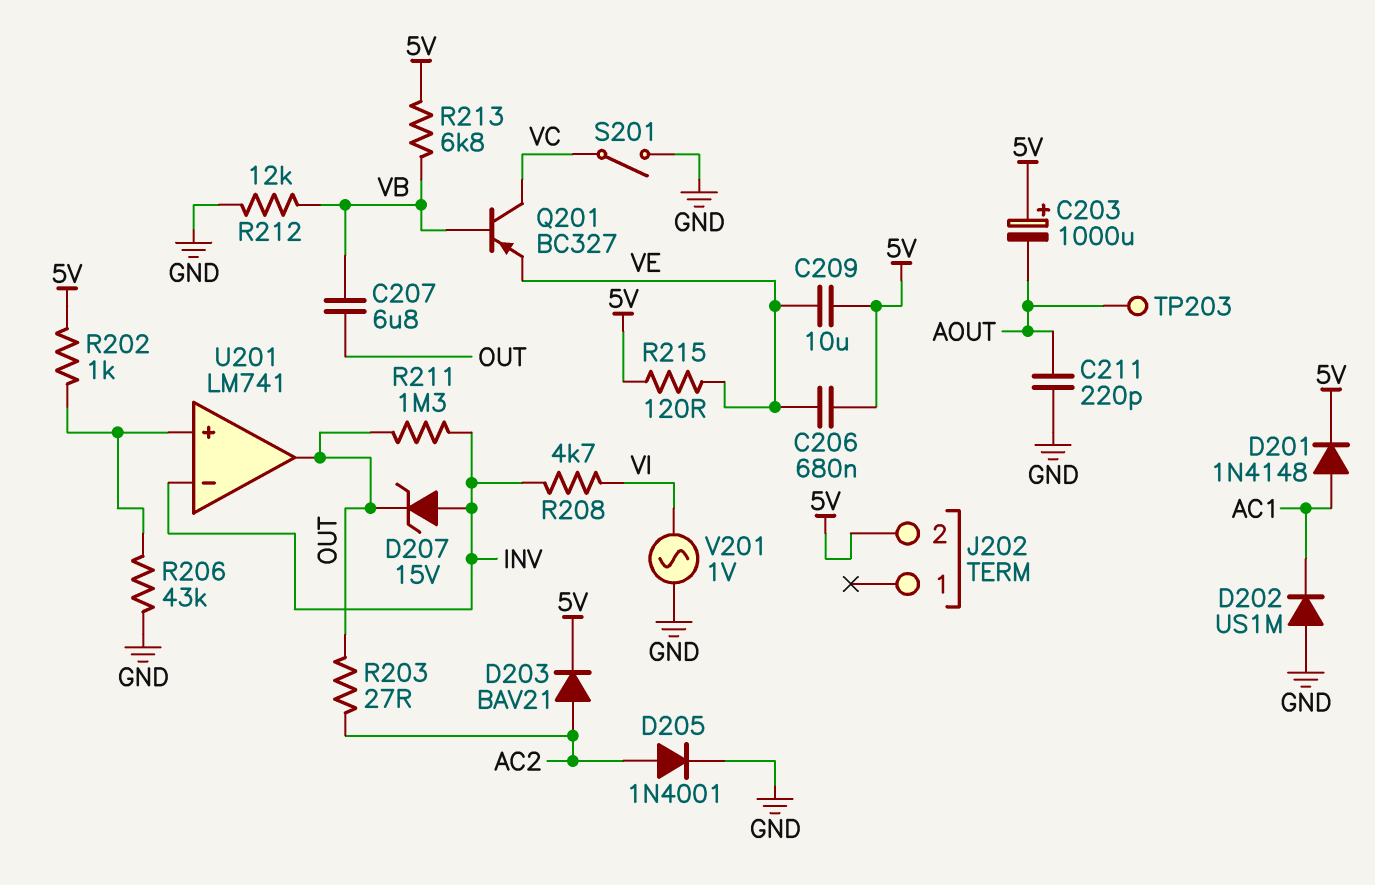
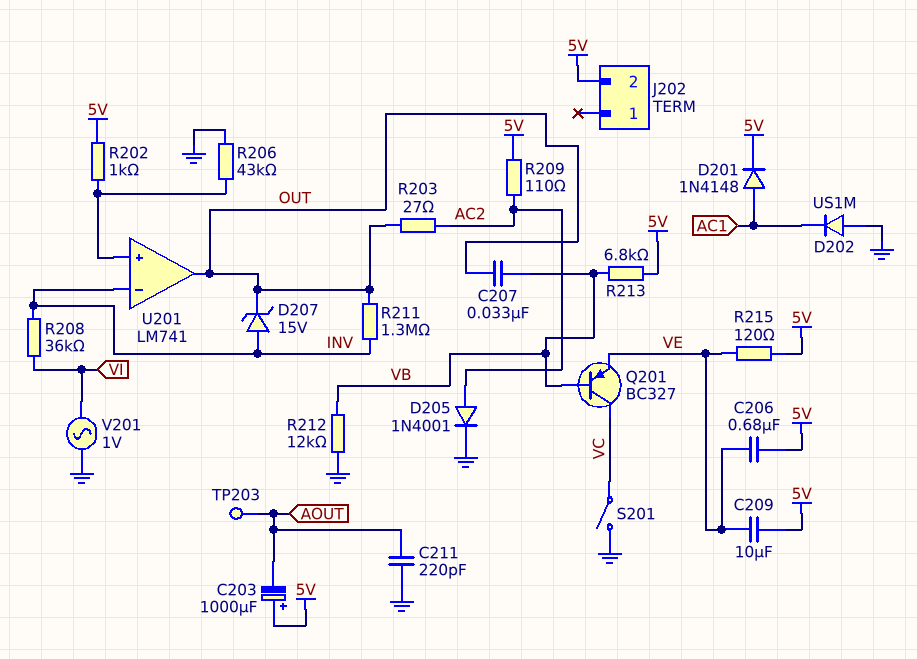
C207: 6.8uF (OUT, VB) -> 33nF (OUT, VB)
D203: diode BAV21 (A AC2, K 5V) -> none
R208: 4.7k (INV, VI) -> 36k (INV, VI)
R209: none -> 110 (5V, AC2)

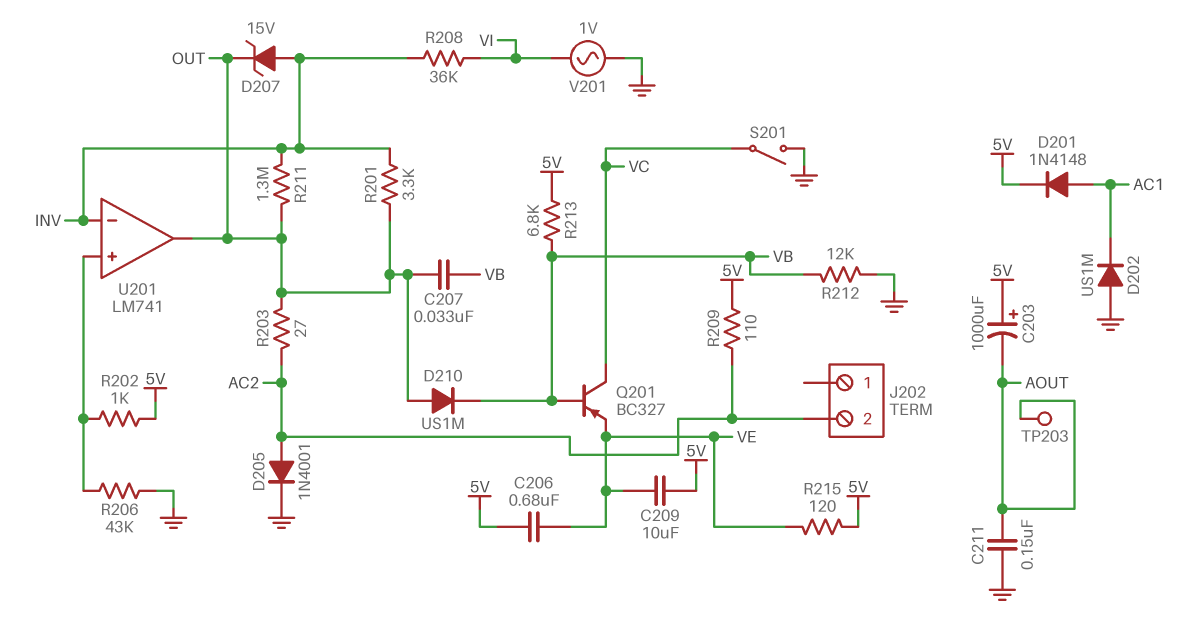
C211: 220pF (AOUT, GND) -> 150nF (AOUT, GND)
D210: none -> diode US1M (A OUT, K VB)
J202 pin 2: 5V -> AC2
R201: none -> 3.3k (INV, OUT)

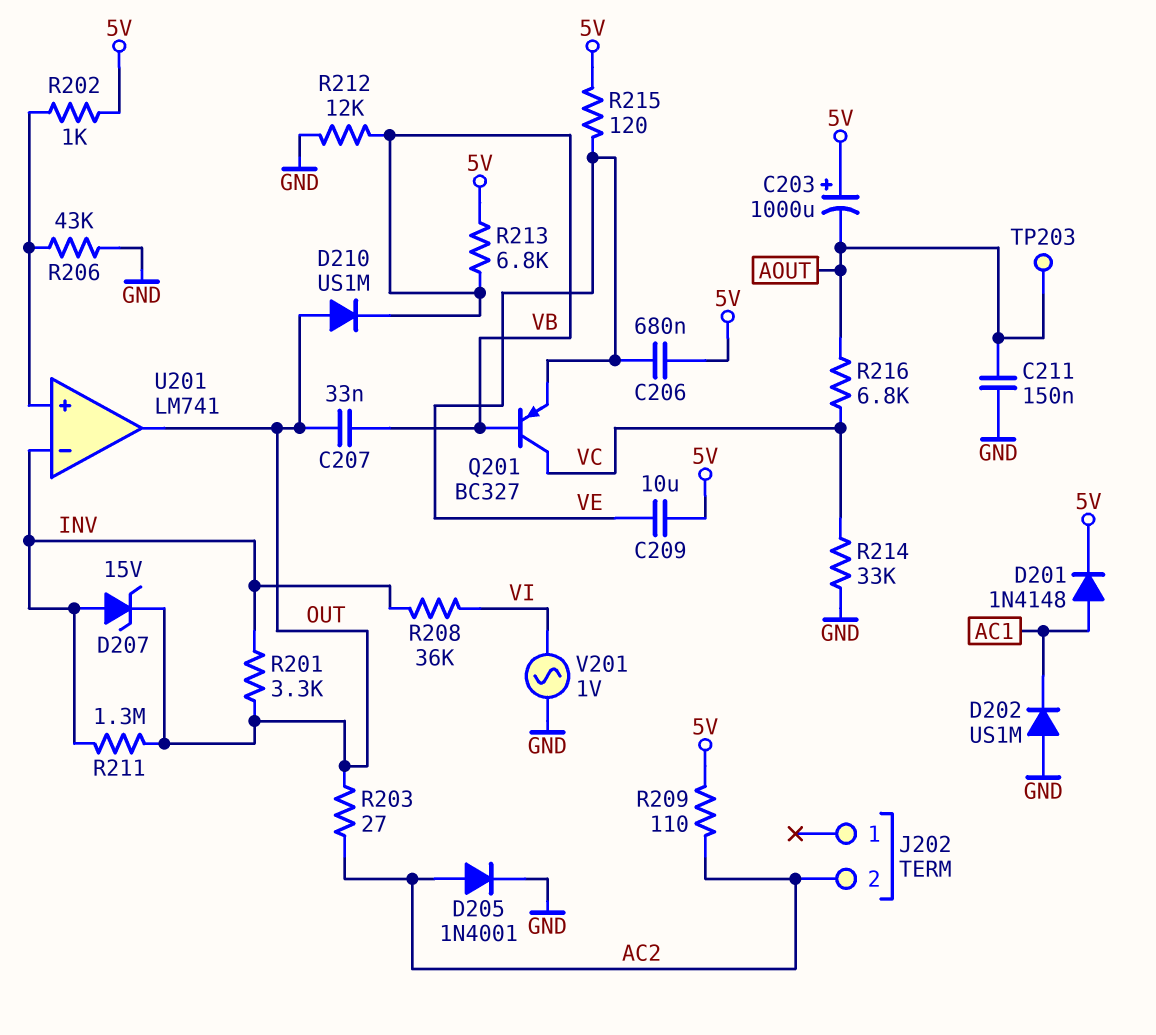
R214: none -> 33k (GND, VC)
R216: none -> 6.8k (AOUT, VC)
S201: switch (GND, VC) -> none

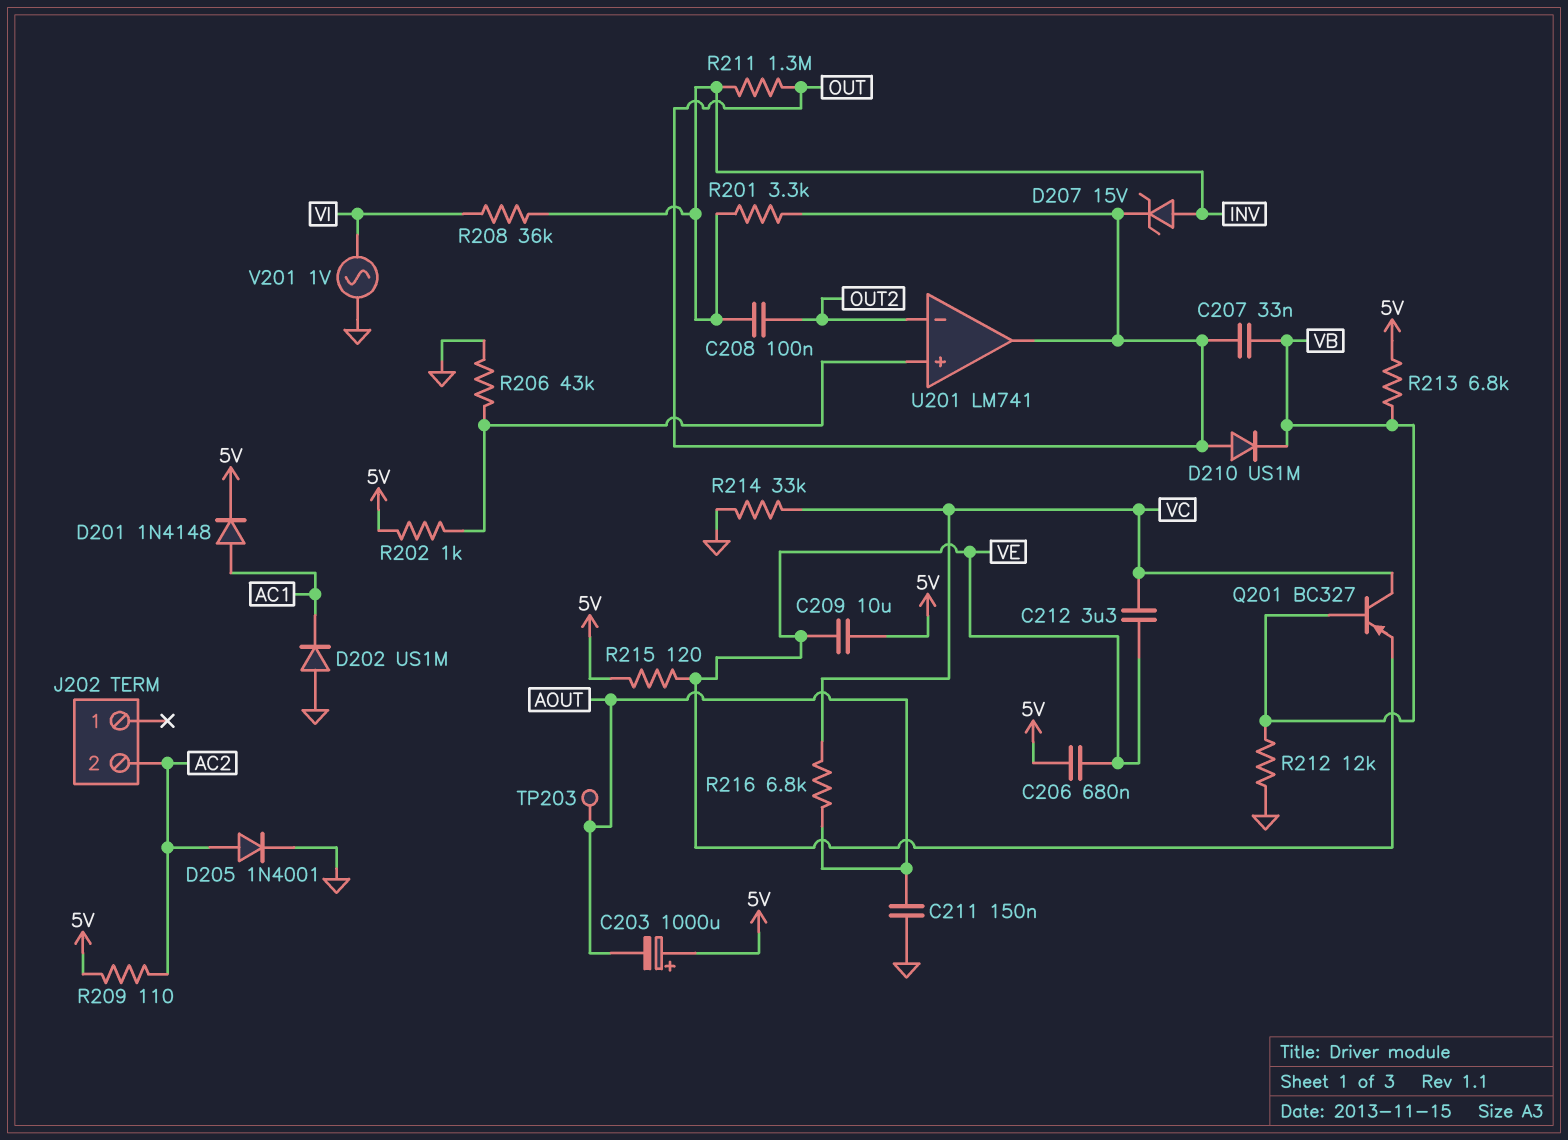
C208: none -> 100nF (INV, OUT2)
C212: none -> 3.3uF (VC, VE)
R203: 27 (AC2, OUT) -> none
U201 pin in-: INV -> OUT2

